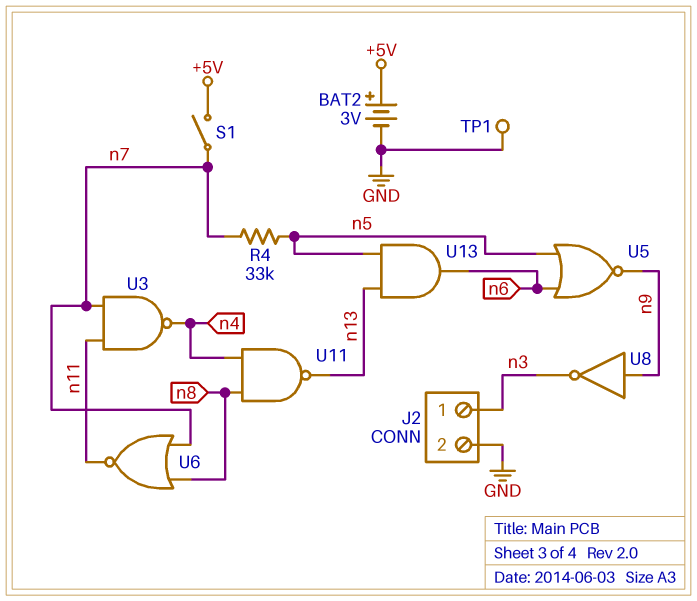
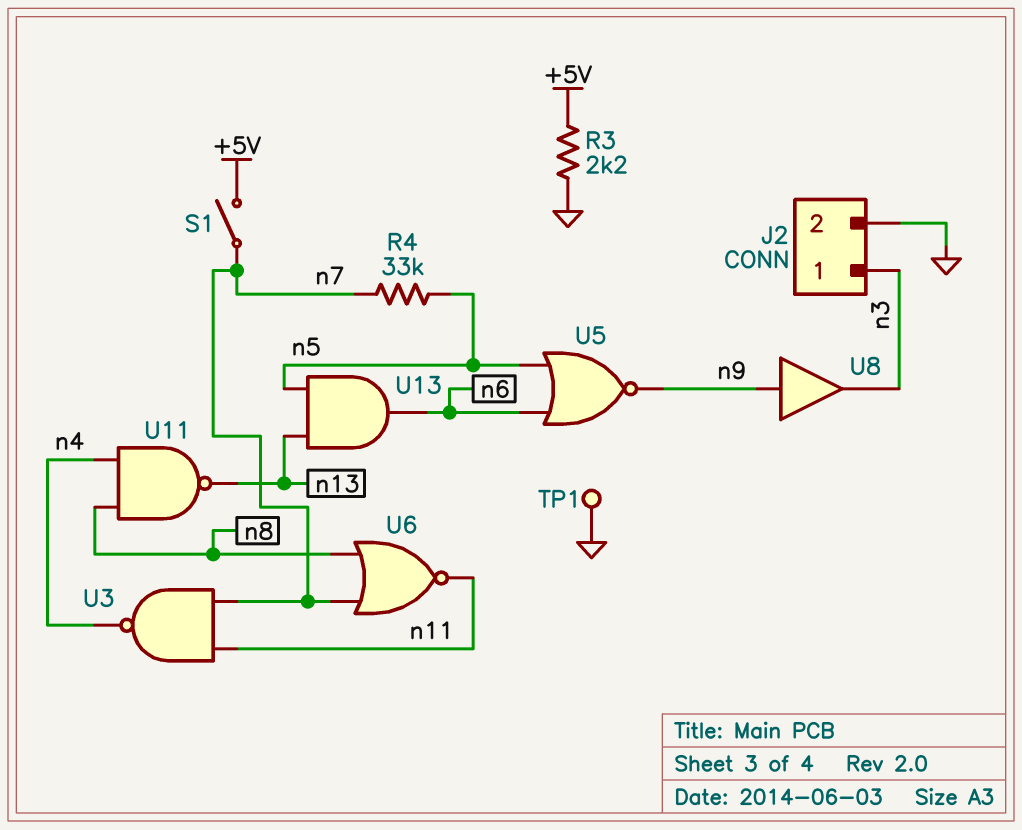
BAT2: 3V (plus +5V, minus GND) -> none
R3: none -> 2.2k (+5V, GND)
U8: NOT (in n9, out n3) -> buffer (in n9, out n3)

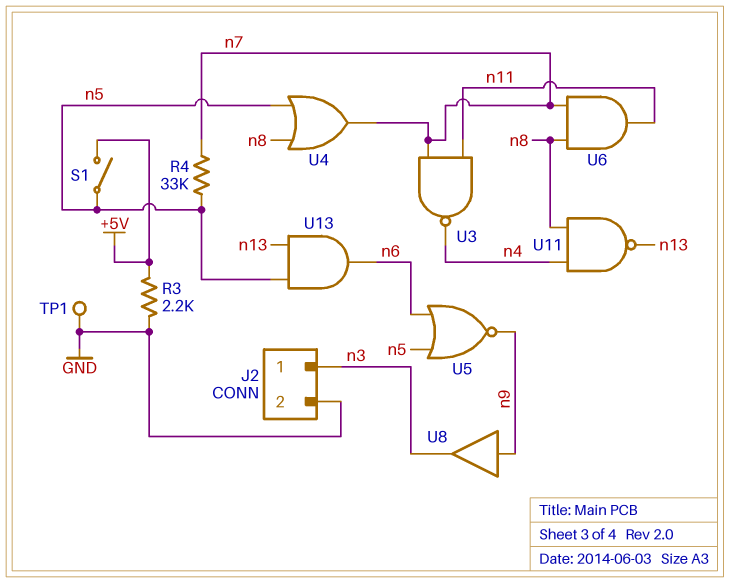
S1: switch (+5V, n7) -> switch (+5V, n5)
U4: none -> OR (in n5, in n8, out n7)
U6: NOR (in n7, in n8, out n11) -> AND (in n7, in n8, out n11)

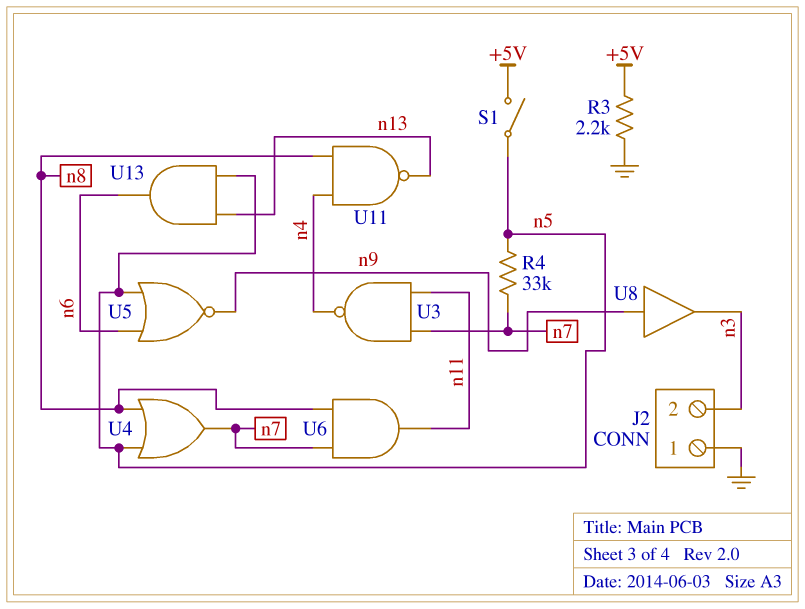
J2 pin 1: n3 -> GND
J2 pin 2: GND -> n3
TP1: test point (GND) -> none

